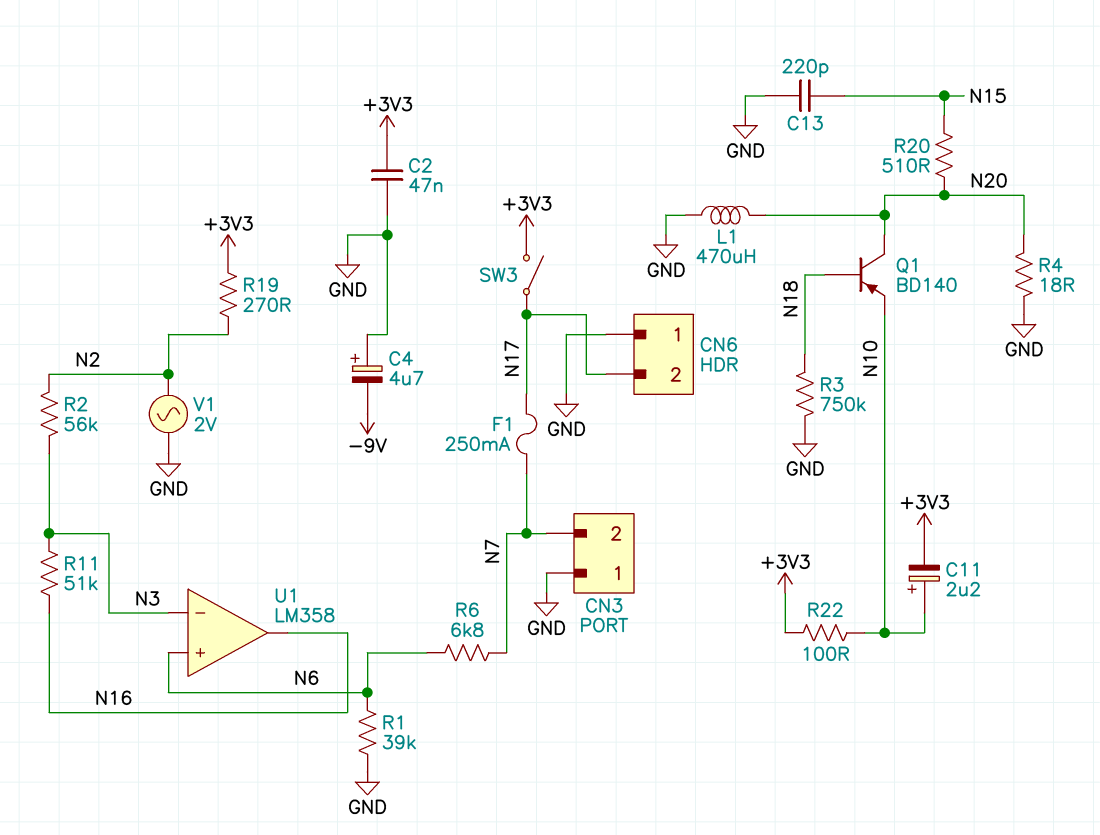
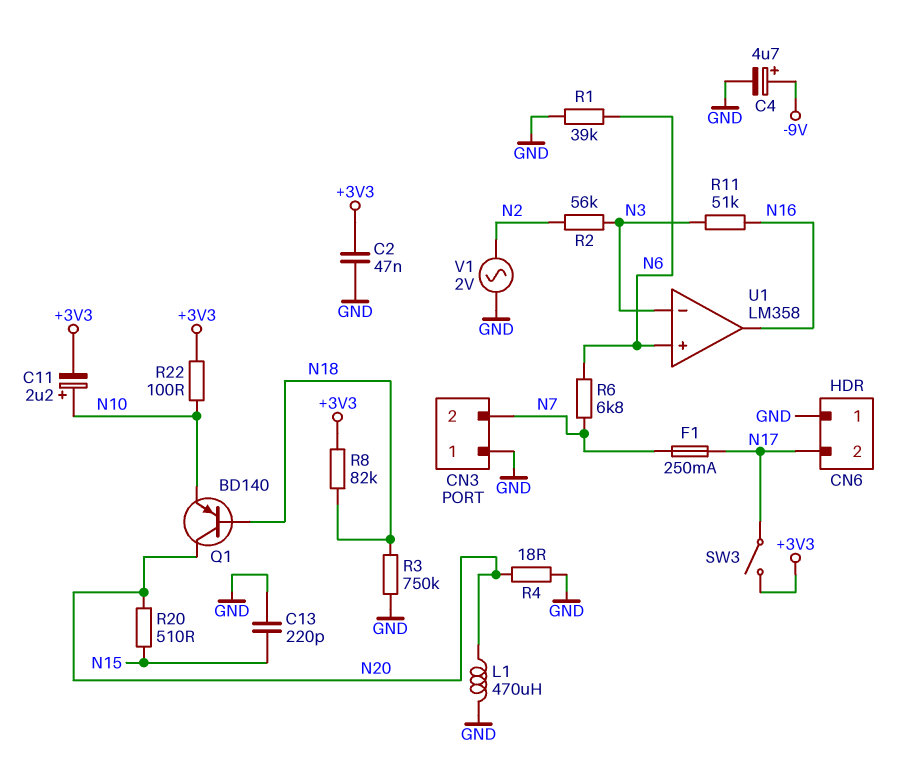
C4: 4.7uF (plus GND, minus -9V) -> 4.7uF (plus -9V, minus GND)
R8: none -> 82k (+3V3, N18)
R19: 270 (+3V3, N2) -> none

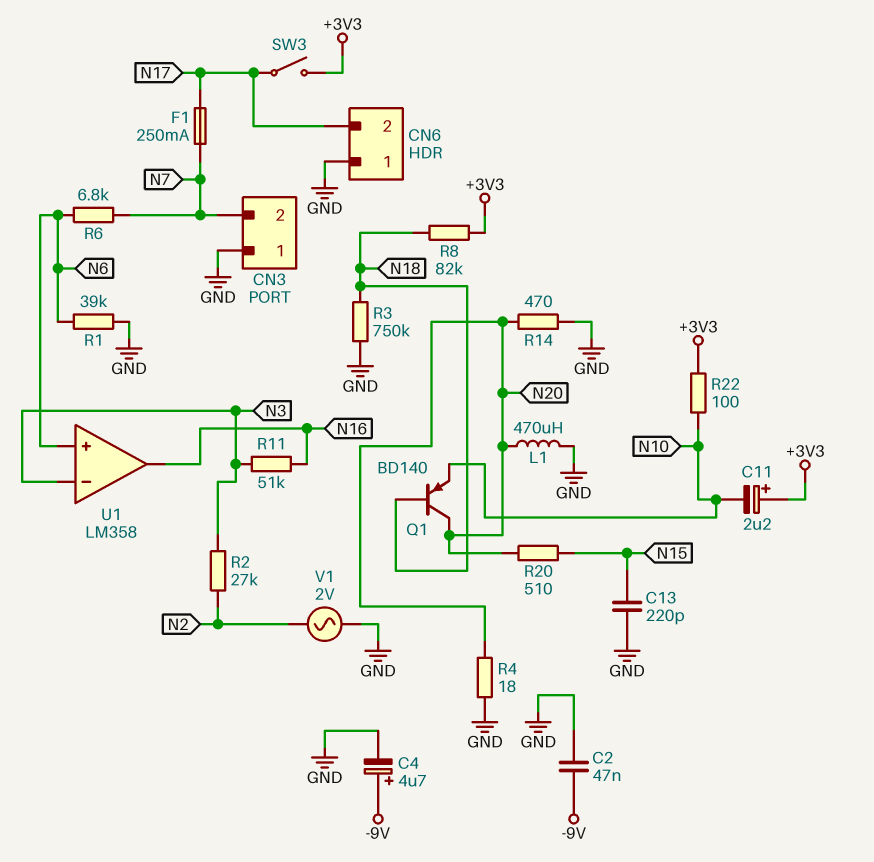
C2: 47nF (+3V3, GND) -> 47nF (-9V, GND)
C11: 2.2uF (plus N10, minus +3V3) -> 2.2uF (plus +3V3, minus N10)
R2: 56k (N2, N3) -> 27k (N2, N3)
R14: none -> 470 (GND, N20)

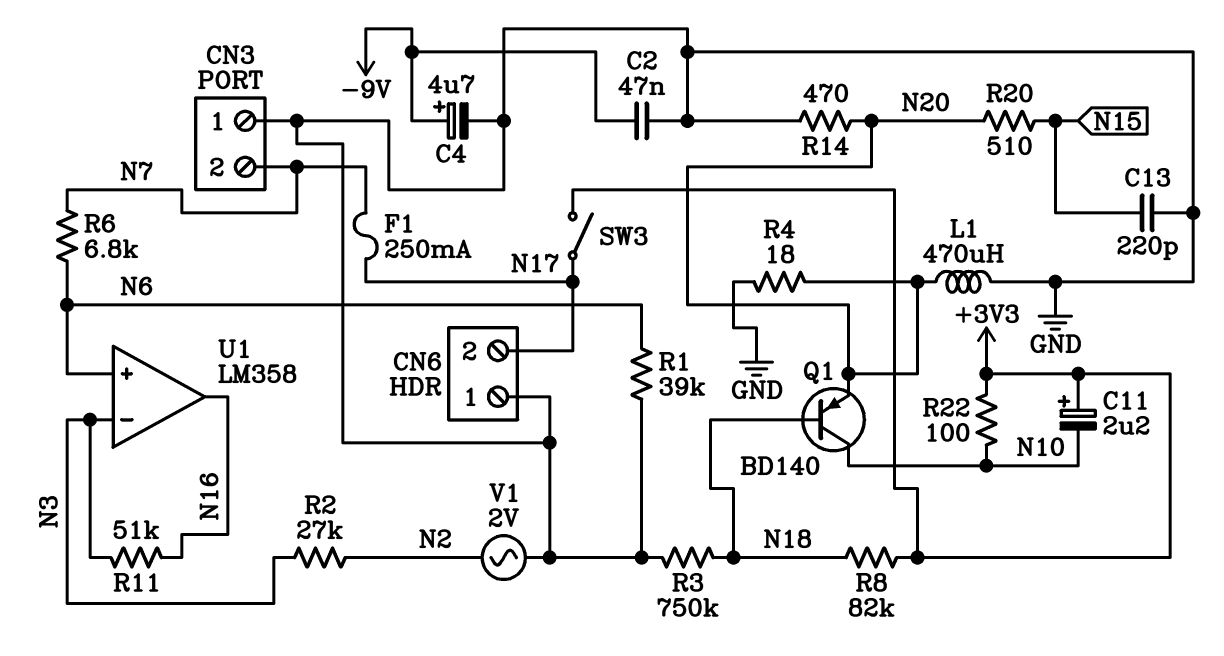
Q1: PNP BD140 (B N18, C N20, E N10) -> PNP BD140 (B N18, C N10, E N20)

